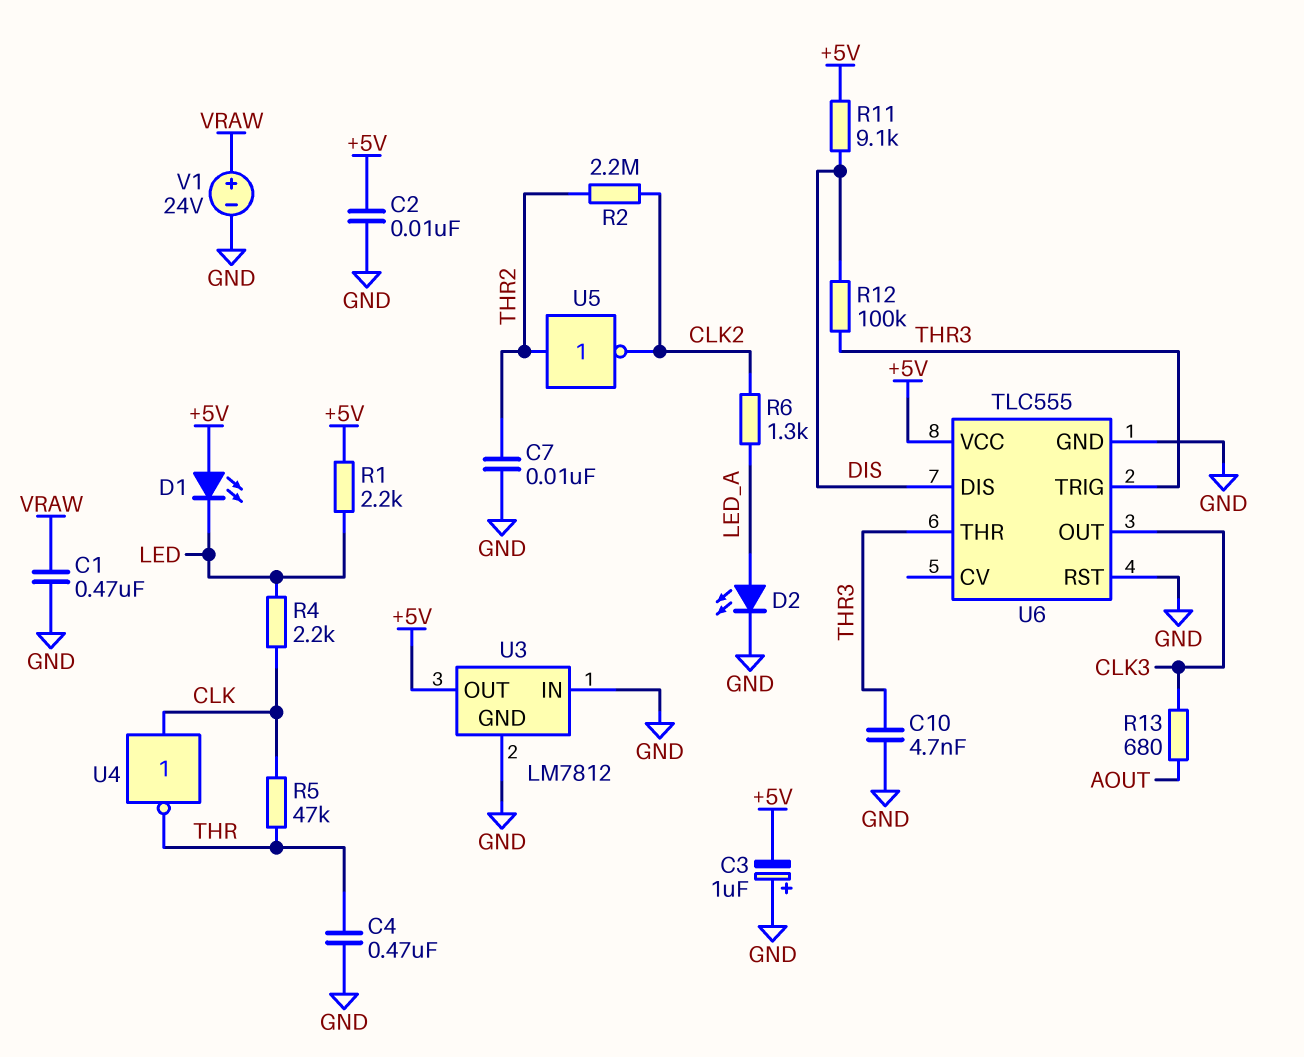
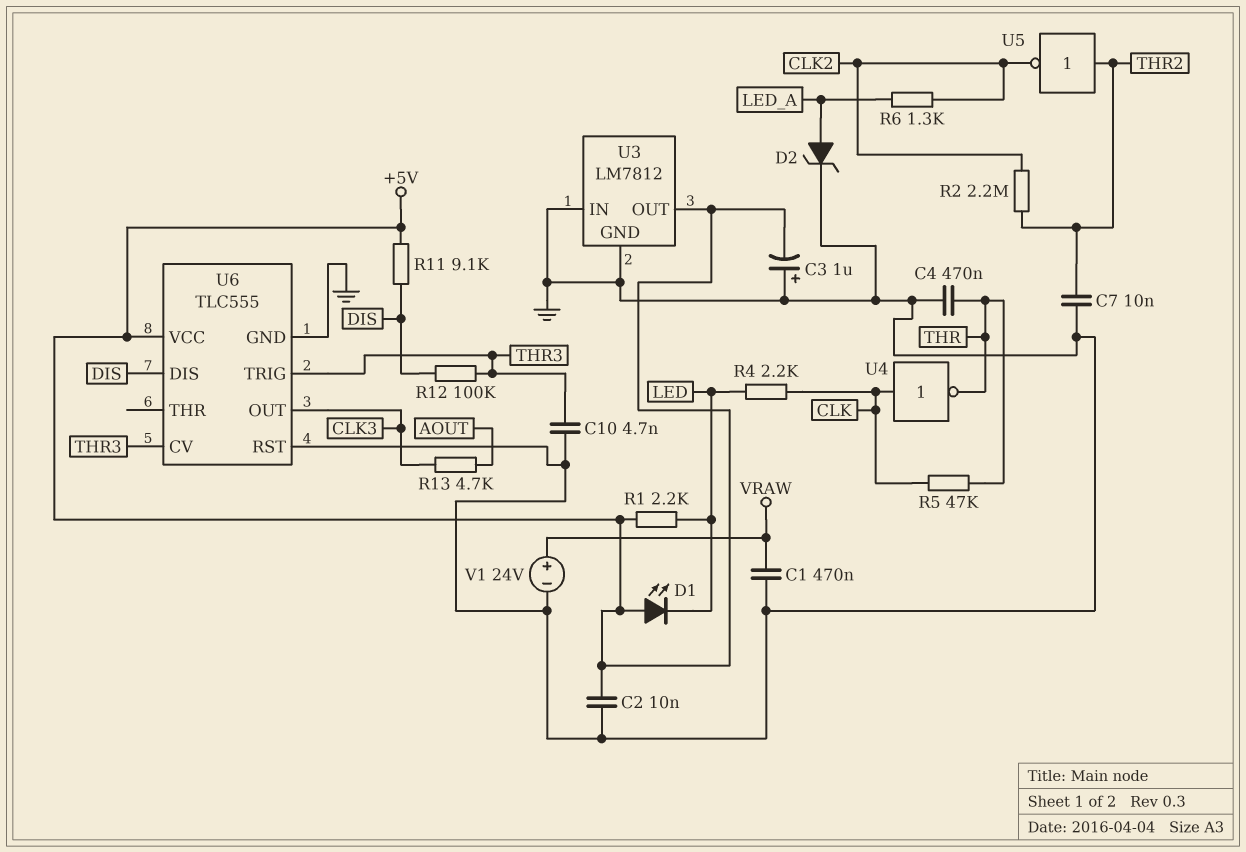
D2: LED (A LED_A, K GND) -> zener (A LED_A, K GND)
R13: 680 (AOUT, CLK3) -> 4.7k (AOUT, CLK3)
U6 pin CV: none -> THR3
U6 pin THR: THR3 -> none

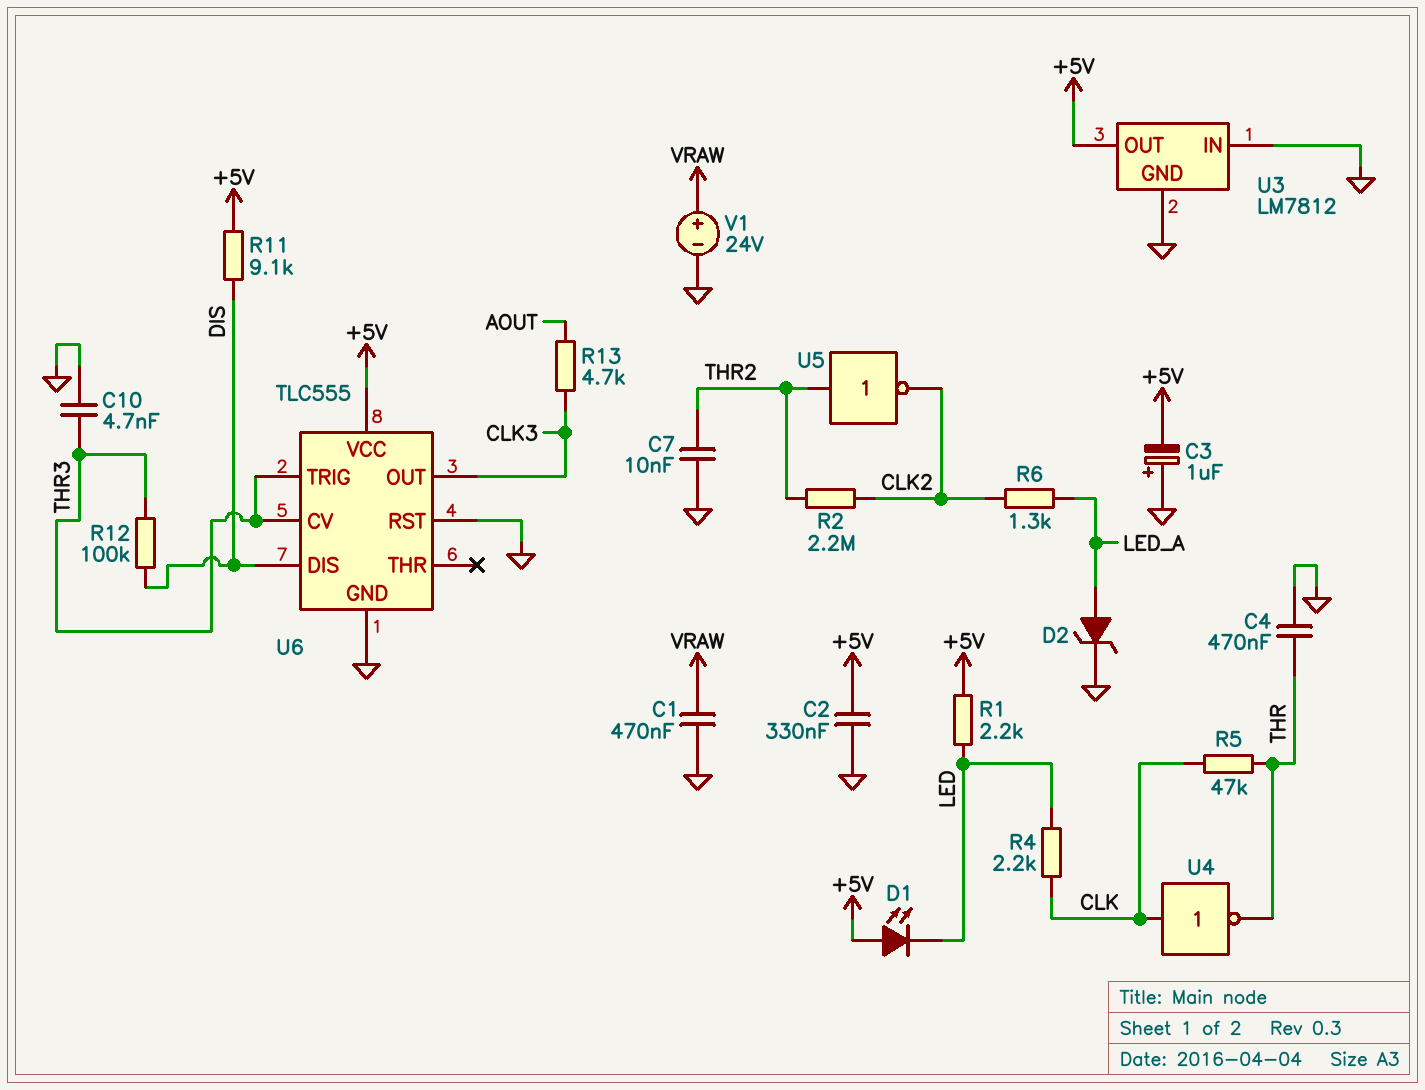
C2: 10nF (+5V, GND) -> 330nF (+5V, GND)

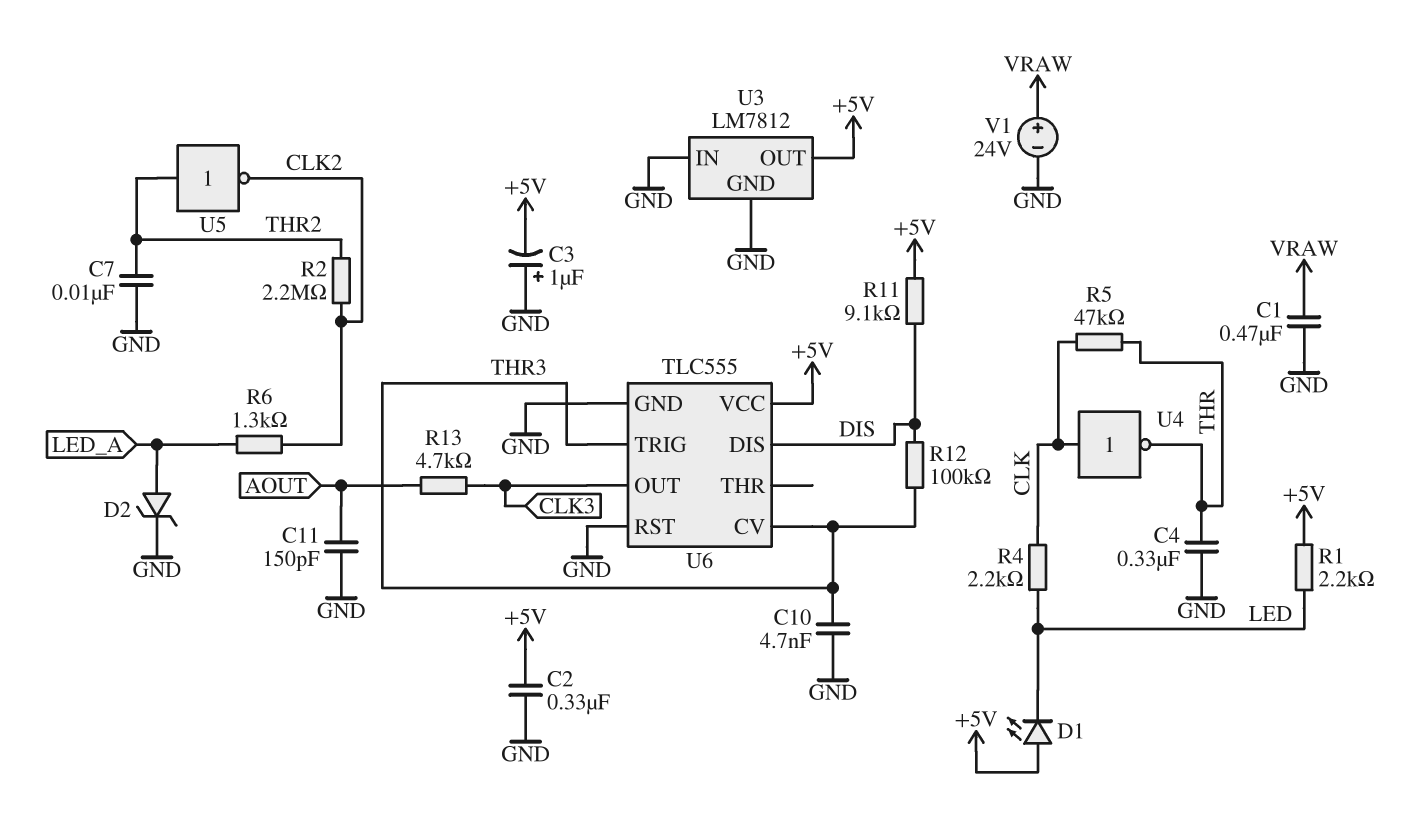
C4: 470nF (GND, THR) -> 330nF (GND, THR)
C11: none -> 150pF (AOUT, GND)

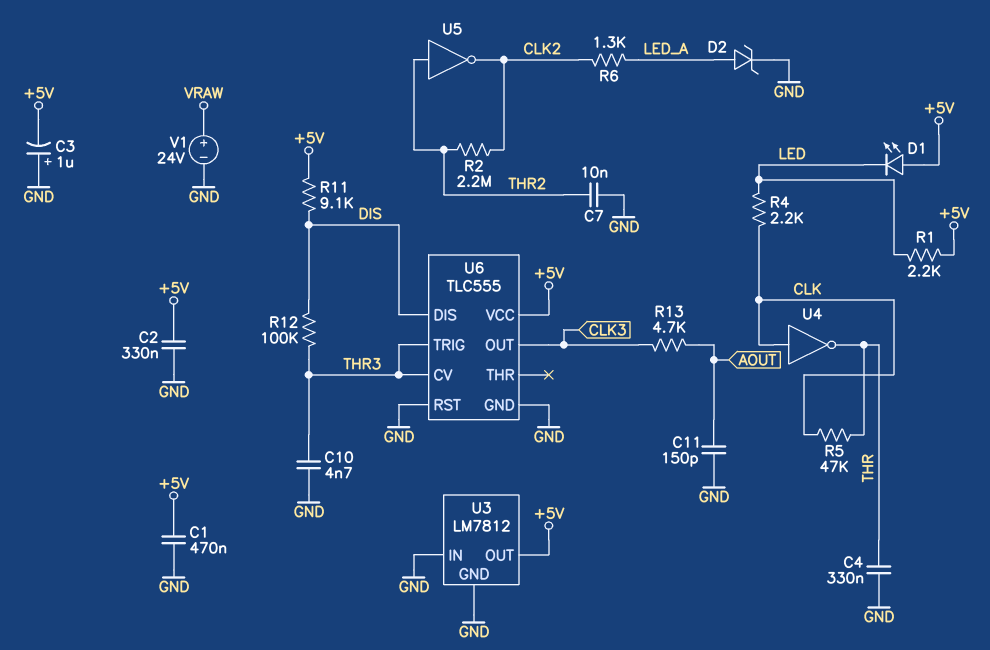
C1: 470nF (GND, VRAW) -> 470nF (+5V, GND)

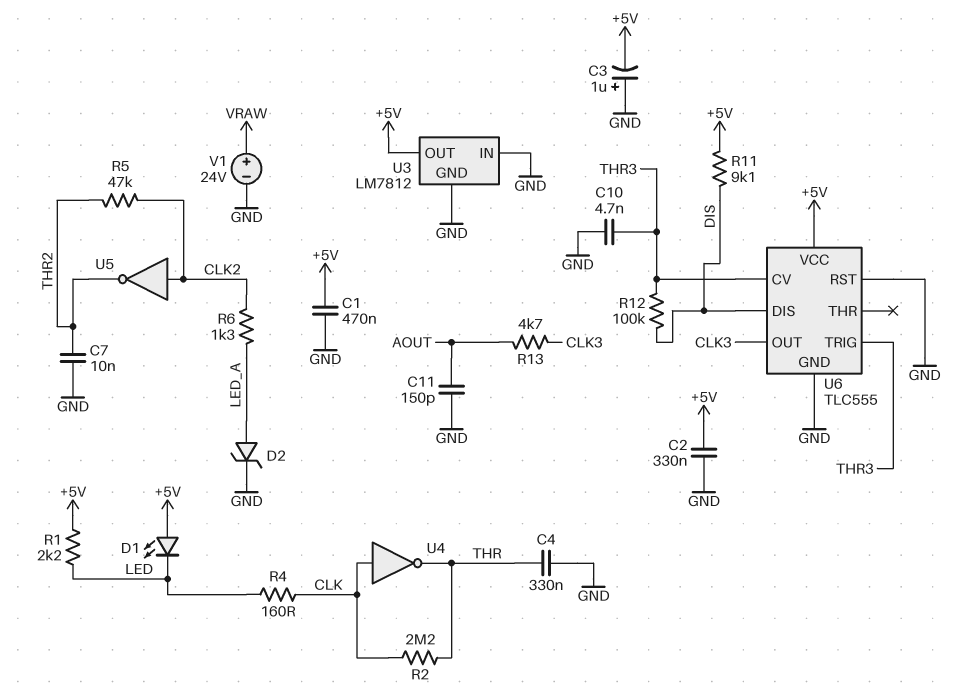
R2: 2.2M (CLK2, THR2) -> 2.2M (CLK, THR)
R4: 2.2k (CLK, LED) -> 160 (CLK, LED)
R5: 47k (CLK, THR) -> 47k (CLK2, THR2)
U5: NOT (in THR2, out CLK2) -> NOT (in CLK2, out THR2)

